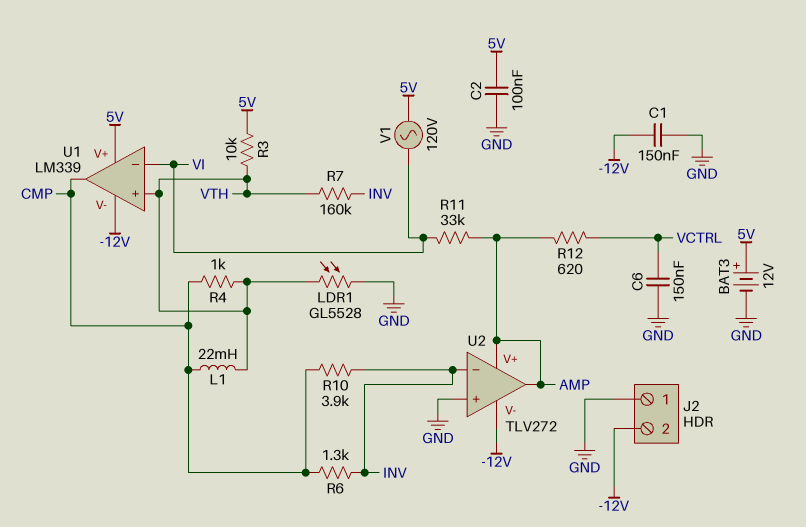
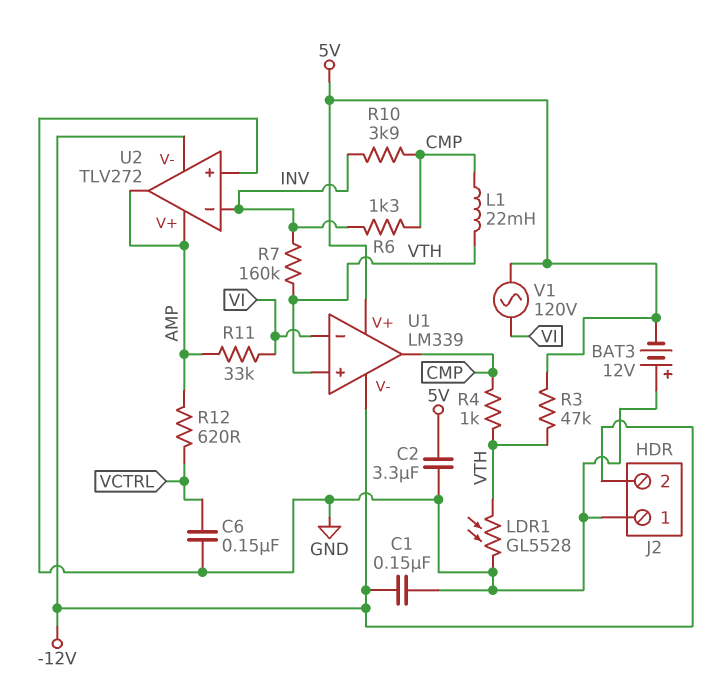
BAT3: 12V (plus 5V, minus GND) -> 12V (plus GND, minus 5V)
C2: 100nF (5V, GND) -> 3.3uF (5V, GND)
R3: 10k (5V, VTH) -> 47k (5V, VTH)

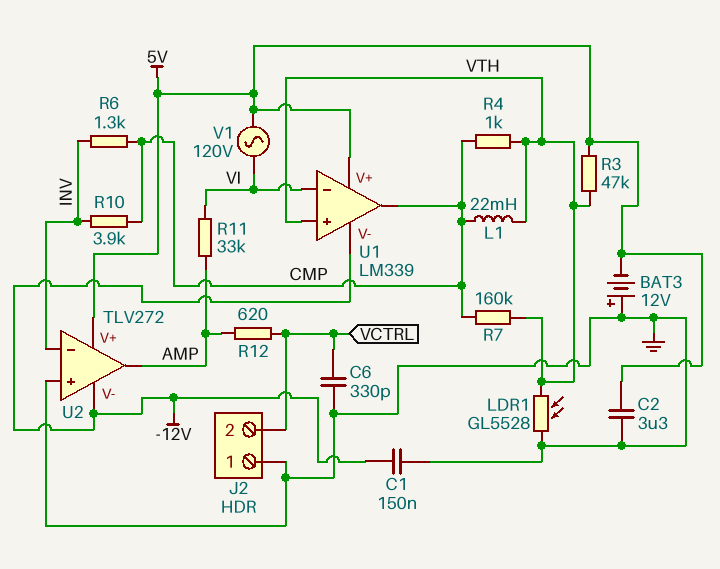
C6: 150nF (GND, VCTRL) -> 330pF (GND, VCTRL)
J2 pin 2: -12V -> VCTRL
R7: 160k (INV, VTH) -> 160k (CMP, VTH)
U2 pin V+: AMP -> 5V

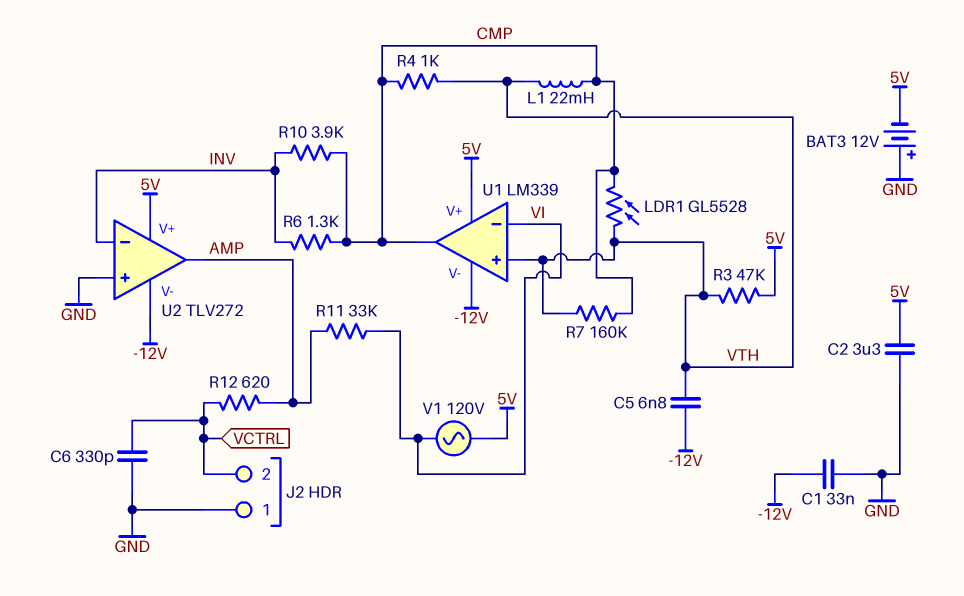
C1: 150nF (-12V, GND) -> 33nF (-12V, GND)
C5: none -> 6.8nF (-12V, VTH)
LDR1: GL5528 (GND, VTH) -> GL5528 (CMP, VTH)

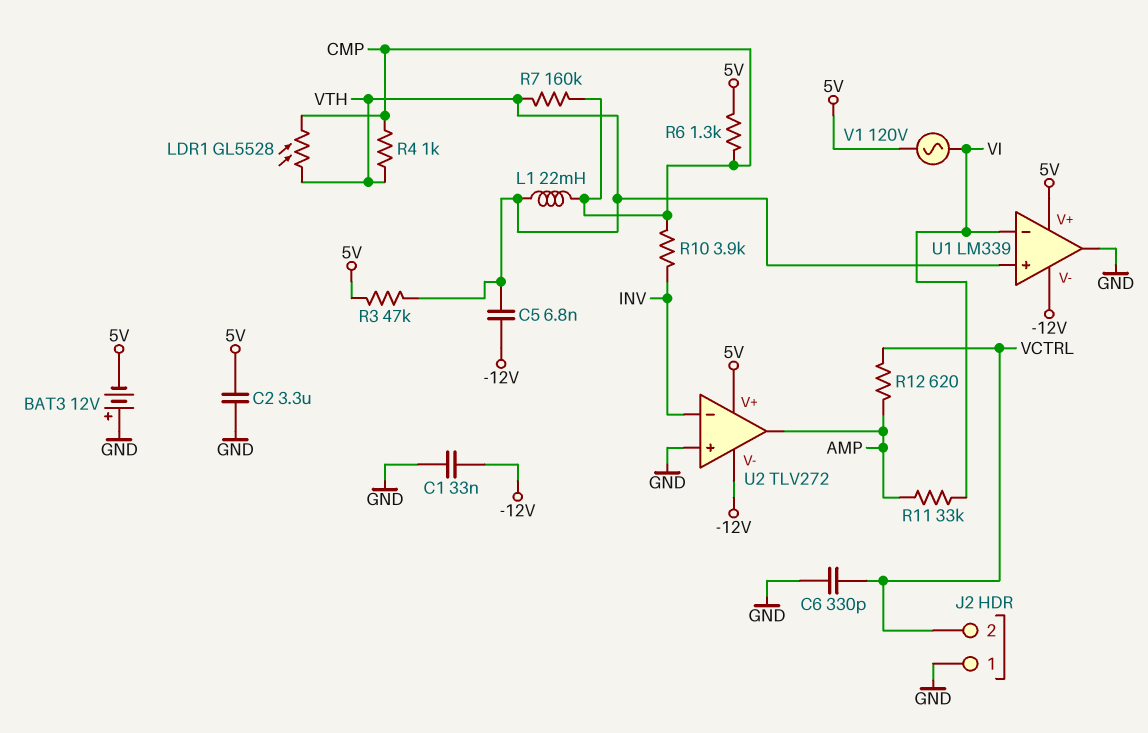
R6: 1.3k (CMP, INV) -> 1.3k (5V, CMP)
U1 pin out: CMP -> GND

